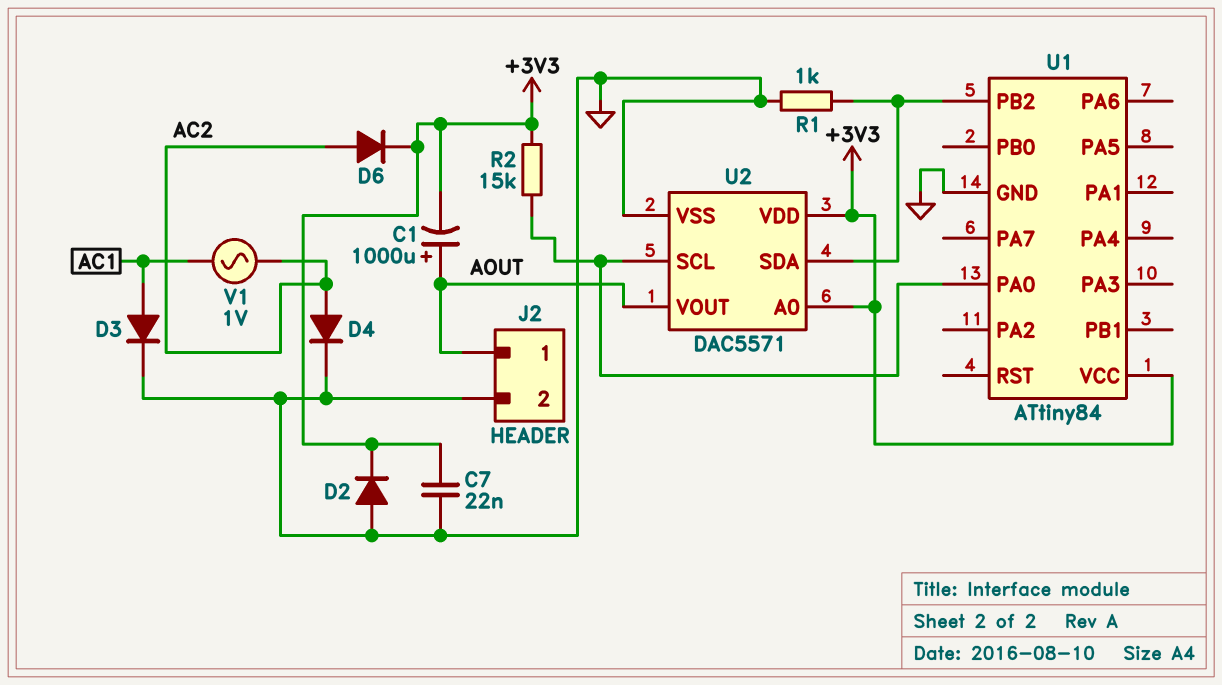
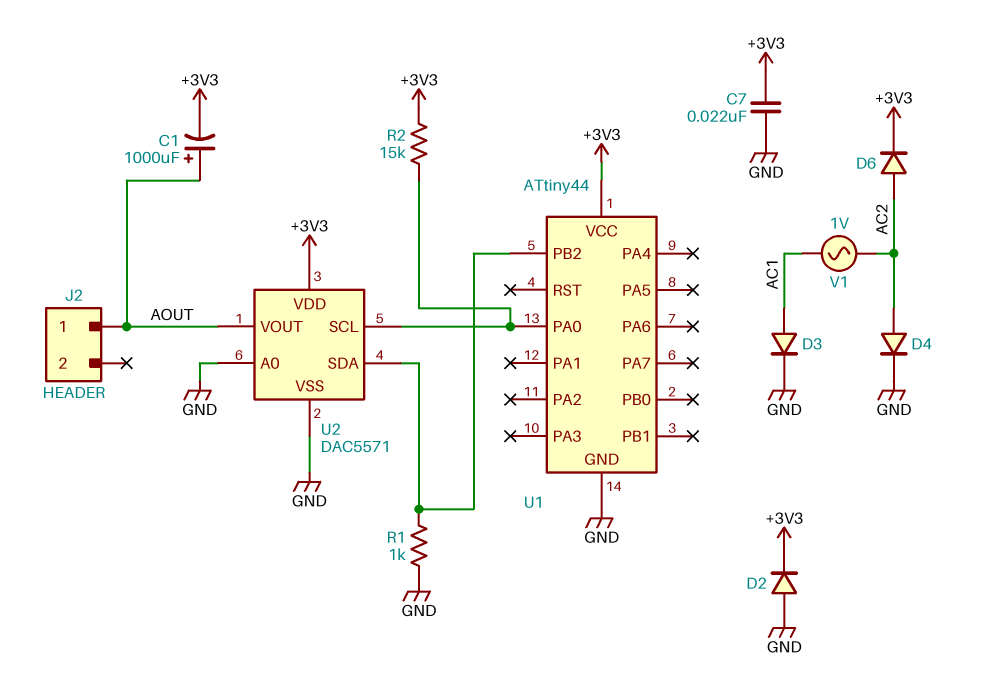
J2 pin 2: GND -> none
U1: ATtiny84 -> ATtiny44
U2 pin A0: +3V3 -> GND

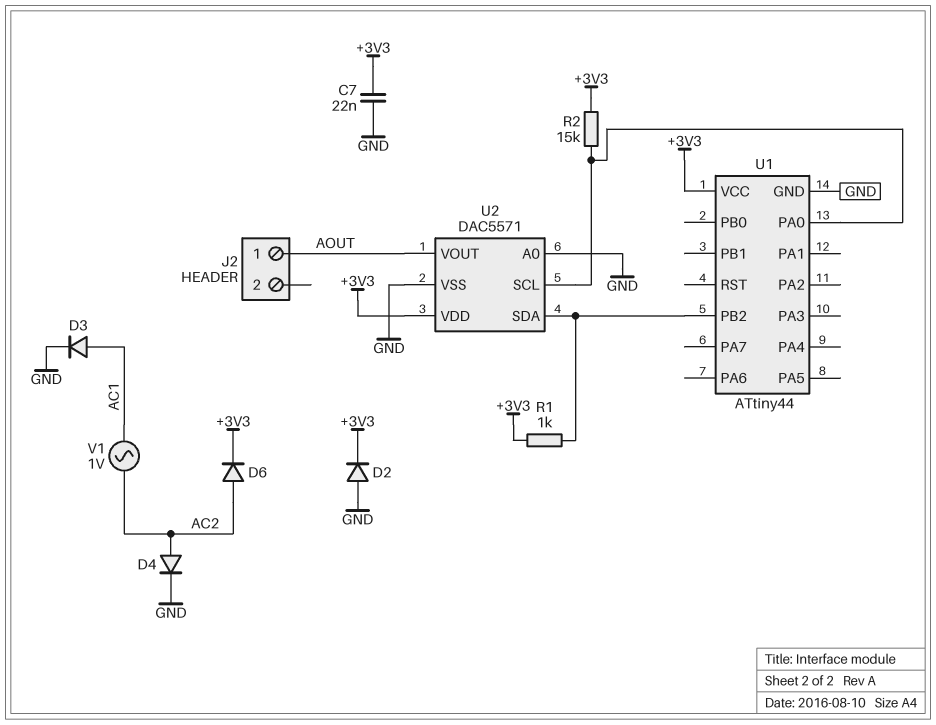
C1: 1000uF (plus AOUT, minus +3V3) -> none
R1: 1k (GND, U1/PB2) -> 1k (+3V3, U1/PB2)

